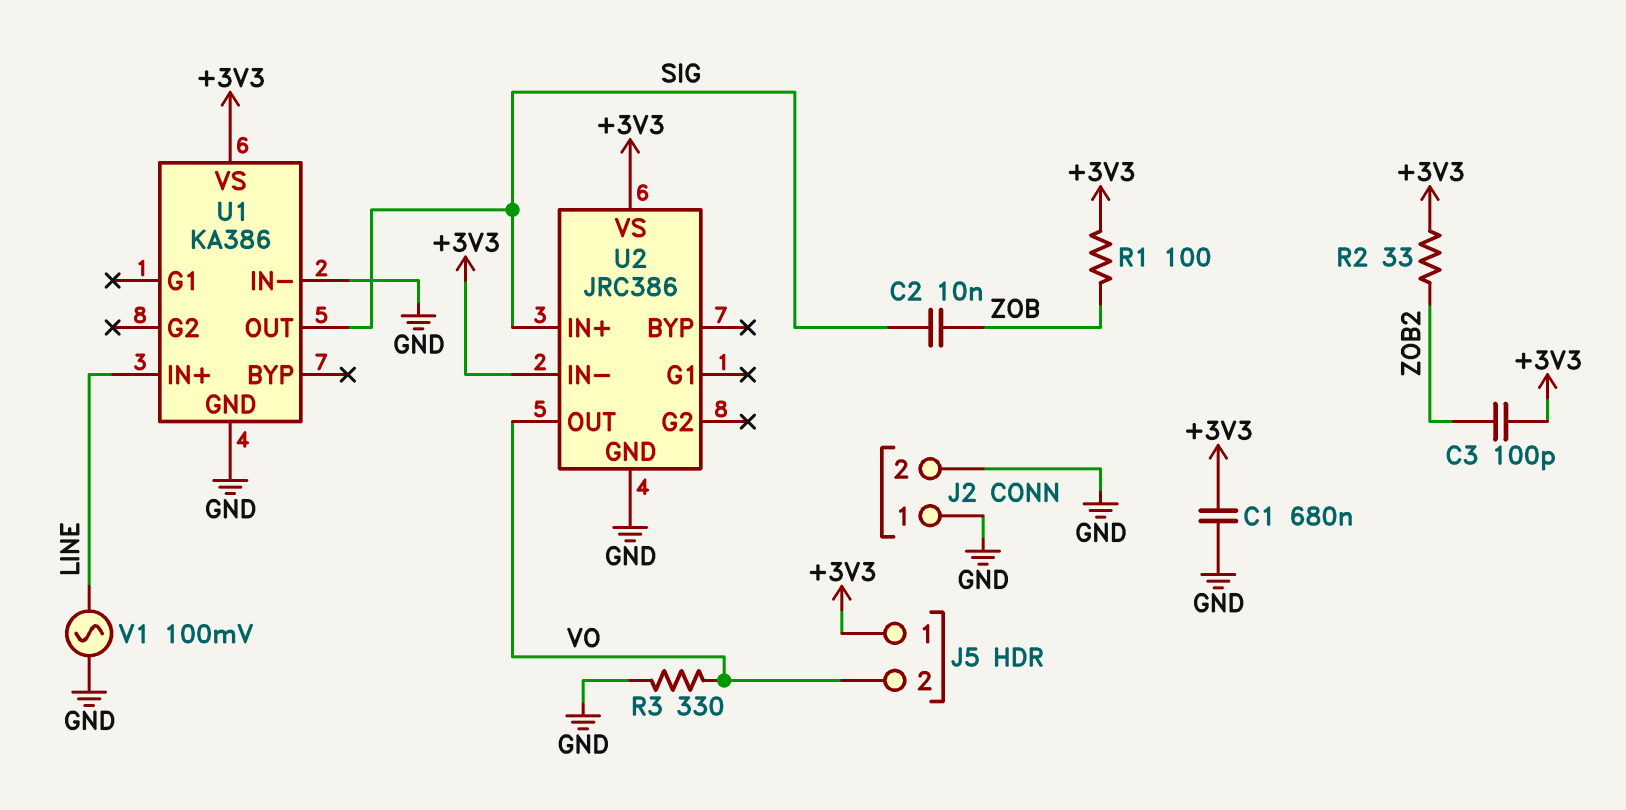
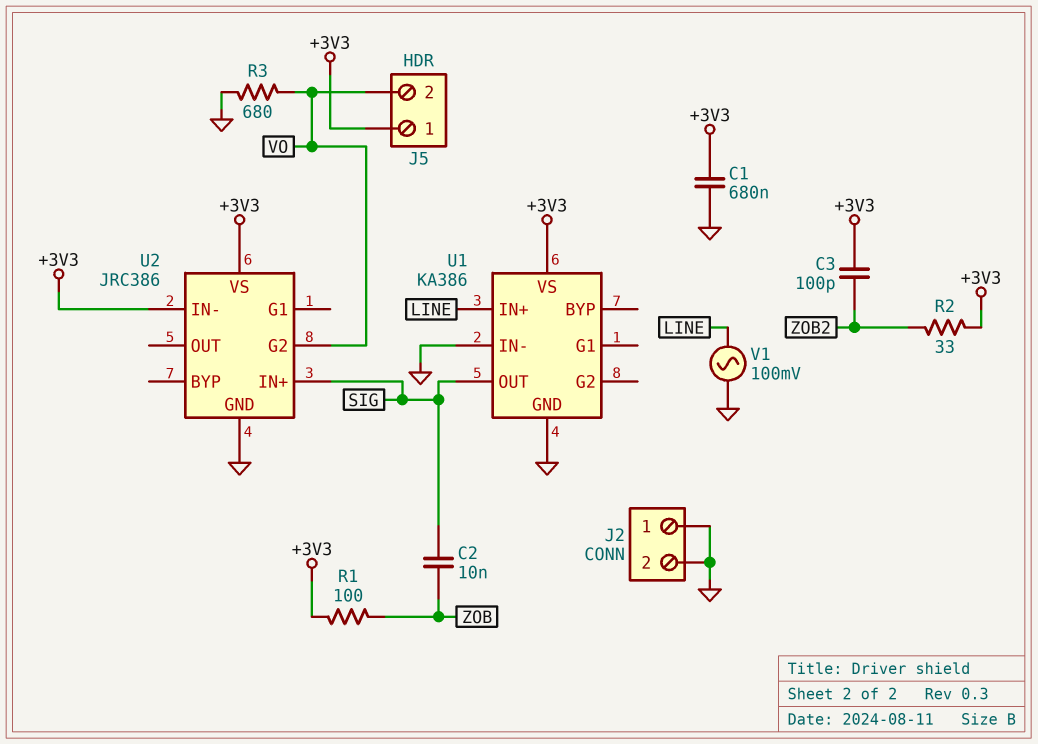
R3: 330 (GND, VO) -> 680 (GND, VO)
U2 pin G2: none -> VO
U2 pin OUT: VO -> none

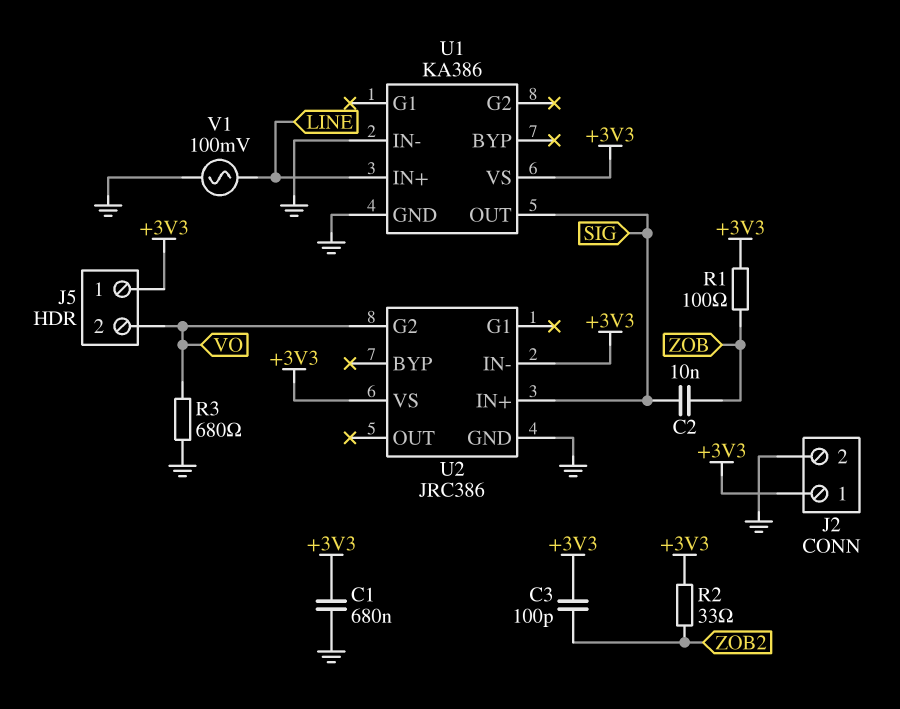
J2 pin 1: GND -> +3V3

